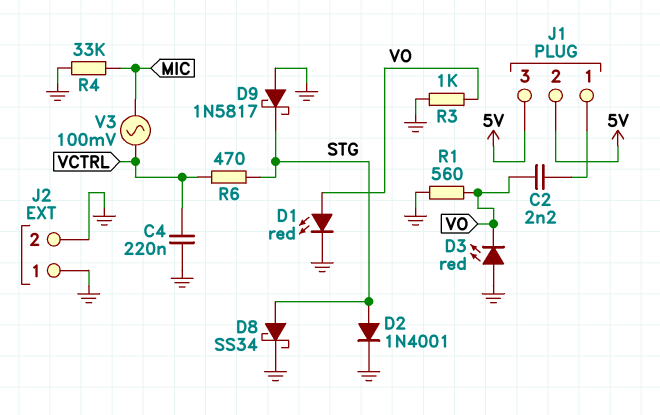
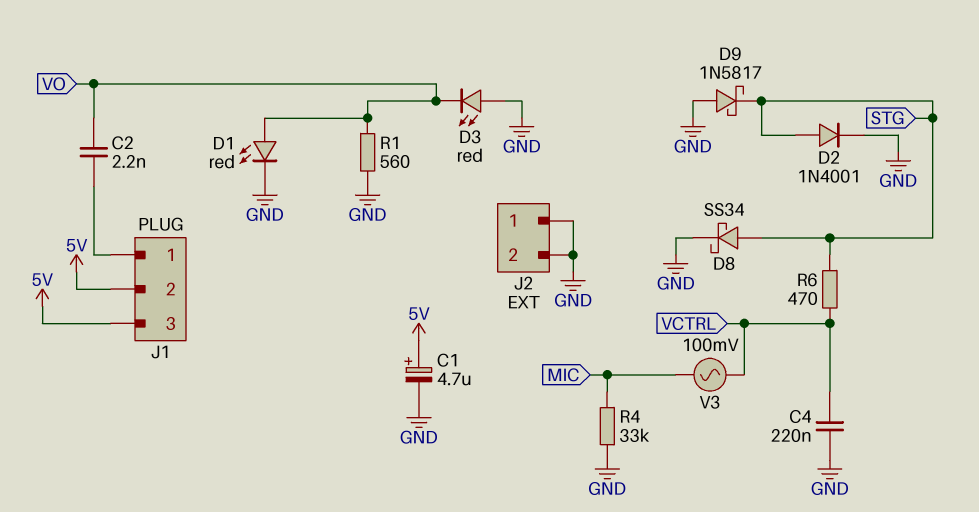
C1: none -> 4.7uF (plus 5V, minus GND)
R3: 1k (GND, VO) -> none

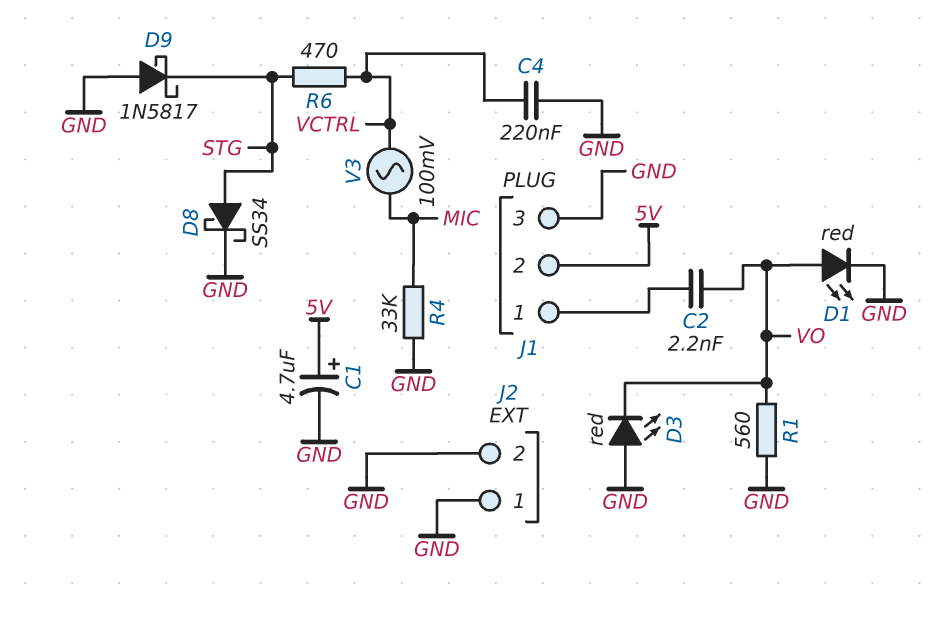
D2: diode 1N4001 (A STG, K GND) -> none
J1 pin 3: 5V -> GND

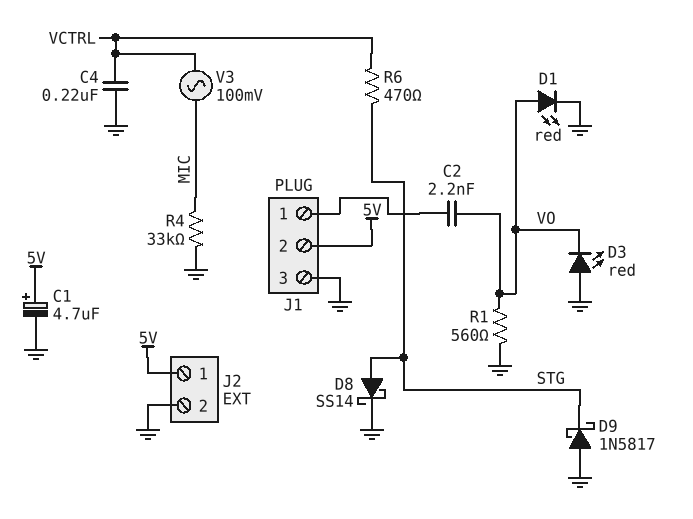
D8: schottky SS34 (A STG, K GND) -> schottky SS14 (A STG, K GND)
J2 pin 1: GND -> 5V

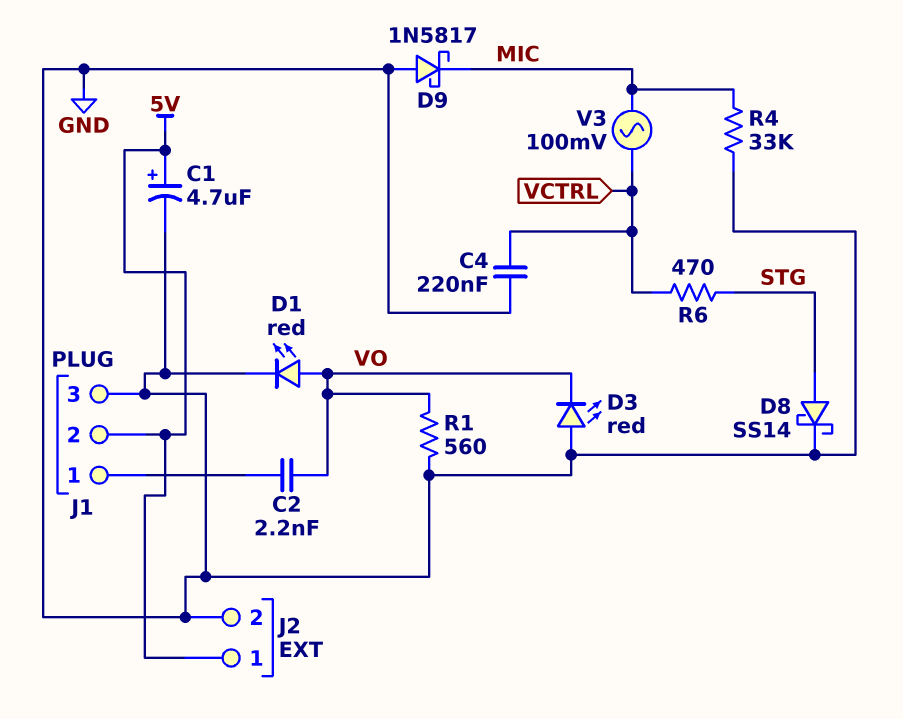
D9: schottky 1N5817 (A GND, K STG) -> schottky 1N5817 (A GND, K MIC)

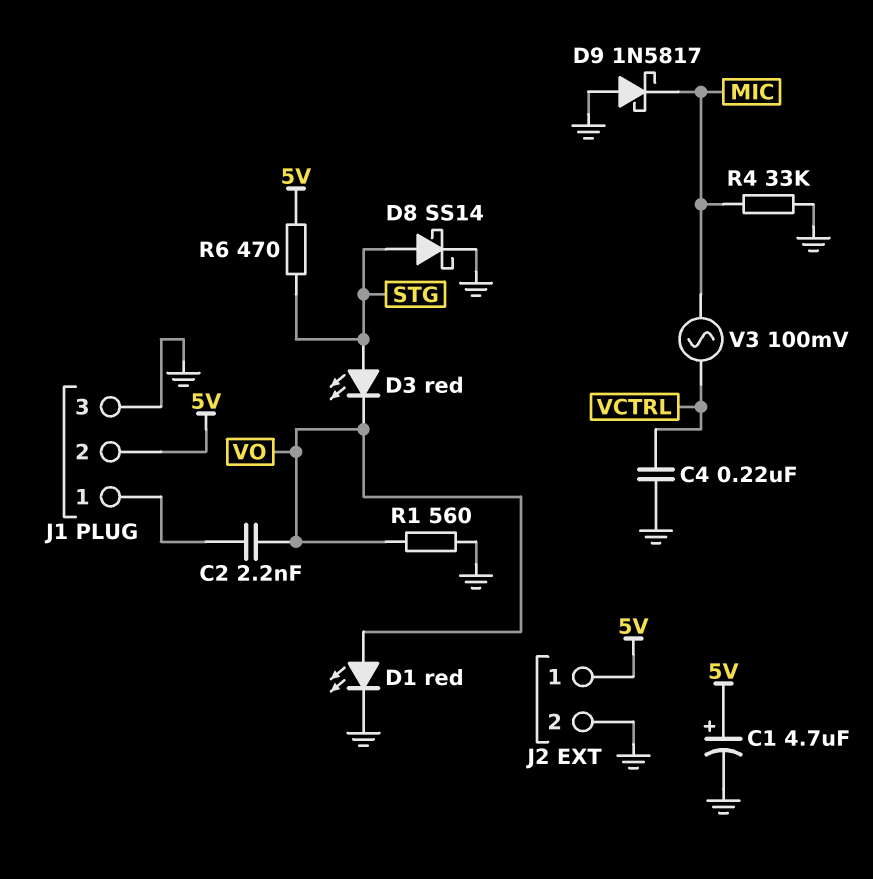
D3: LED red (A GND, K VO) -> LED red (A STG, K VO)
R6: 470 (STG, VCTRL) -> 470 (5V, STG)

